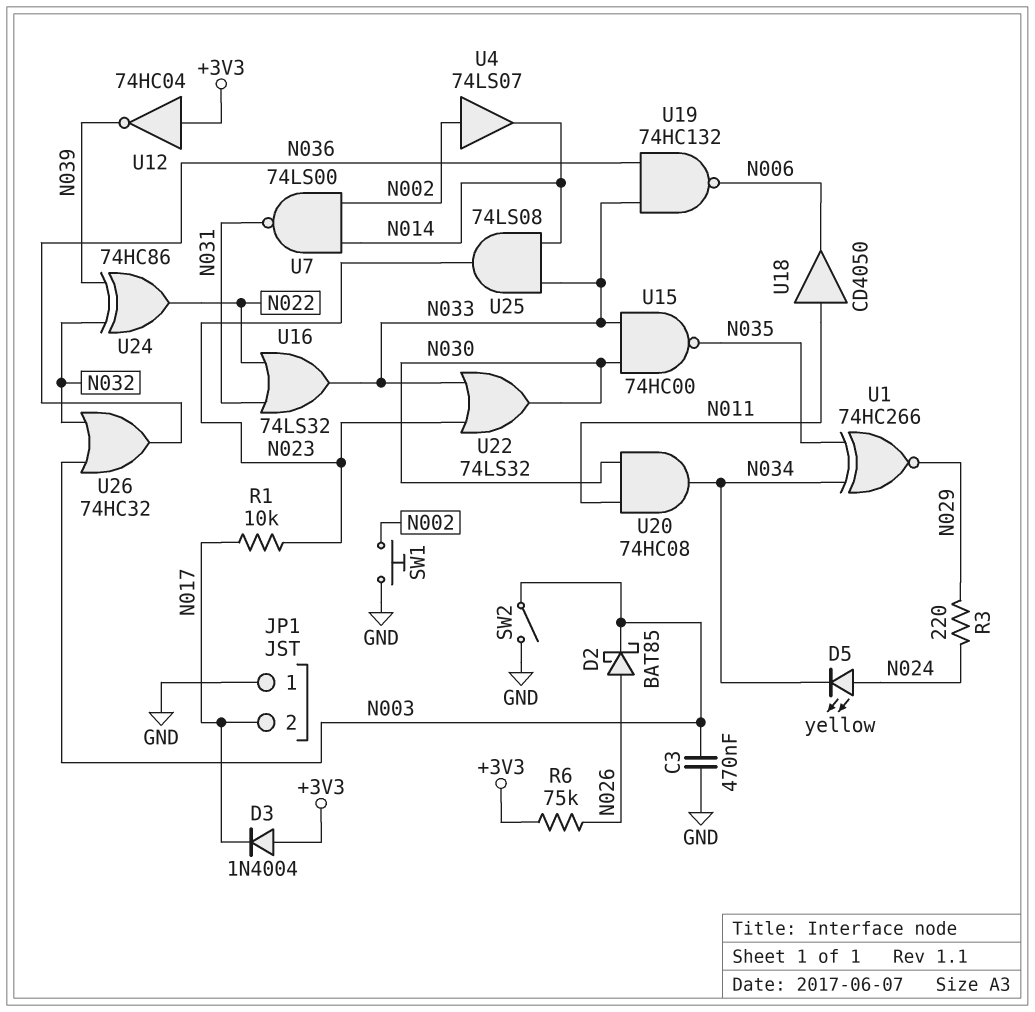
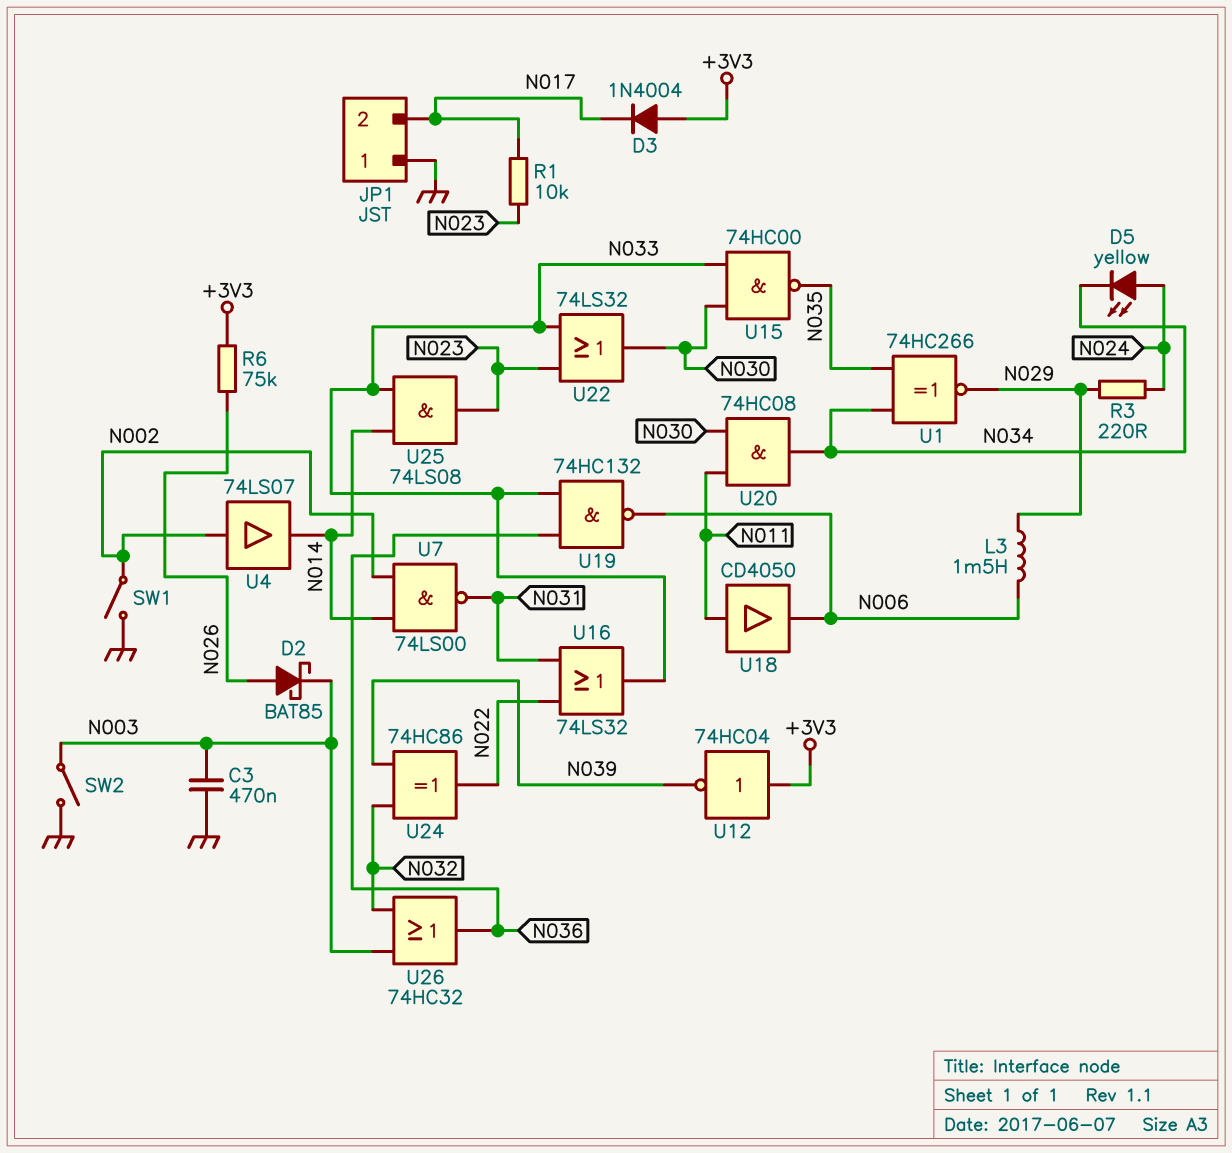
L3: none -> 1.5mH (N006, N029)
SW1: button (GND, N002) -> switch (GND, N002)

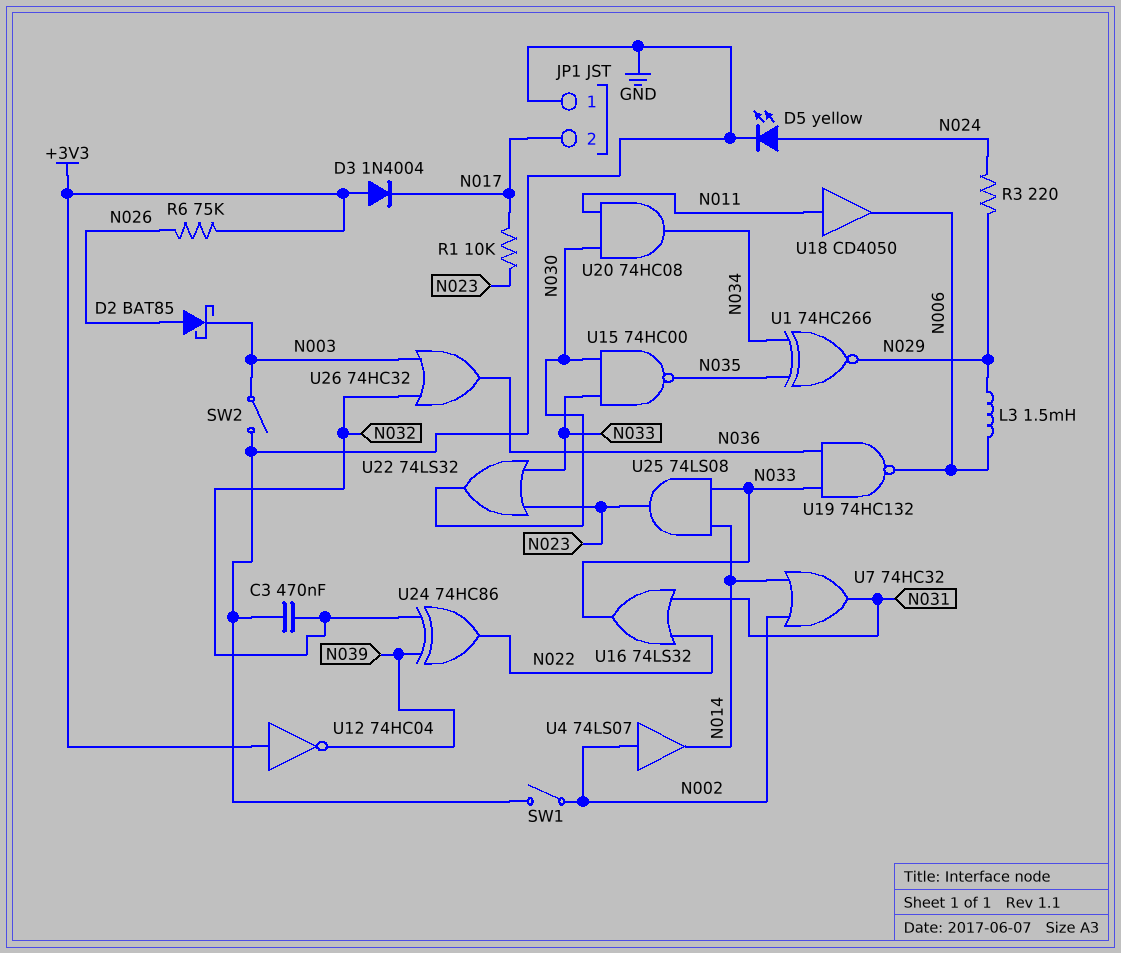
C3: 470nF (GND, N003) -> 470nF (GND, N032)
D5: LED yellow (A N024, K N034) -> LED yellow (A N024, K GND)
U7: NAND 74LS00 (in N002, in N014, out N031) -> OR 74HC32 (in N002, in N014, out N031)

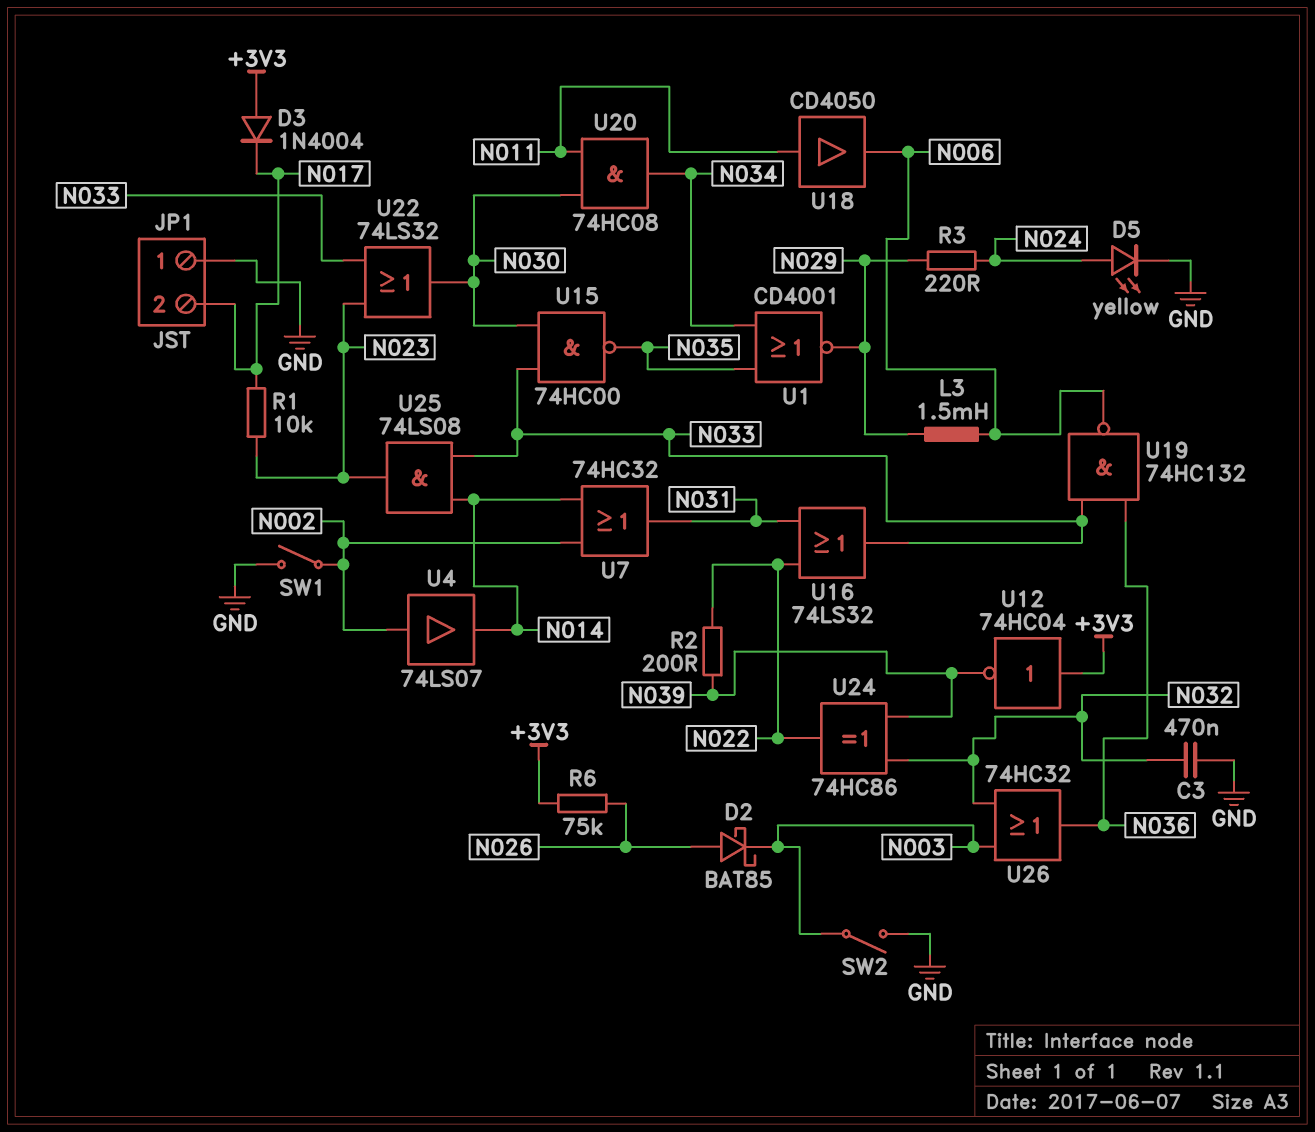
R2: none -> 200 (N022, N039)
U1: XNOR 74HC266 (in N034, in N035, out N029) -> NOR CD4001 (in N034, in N035, out N029)

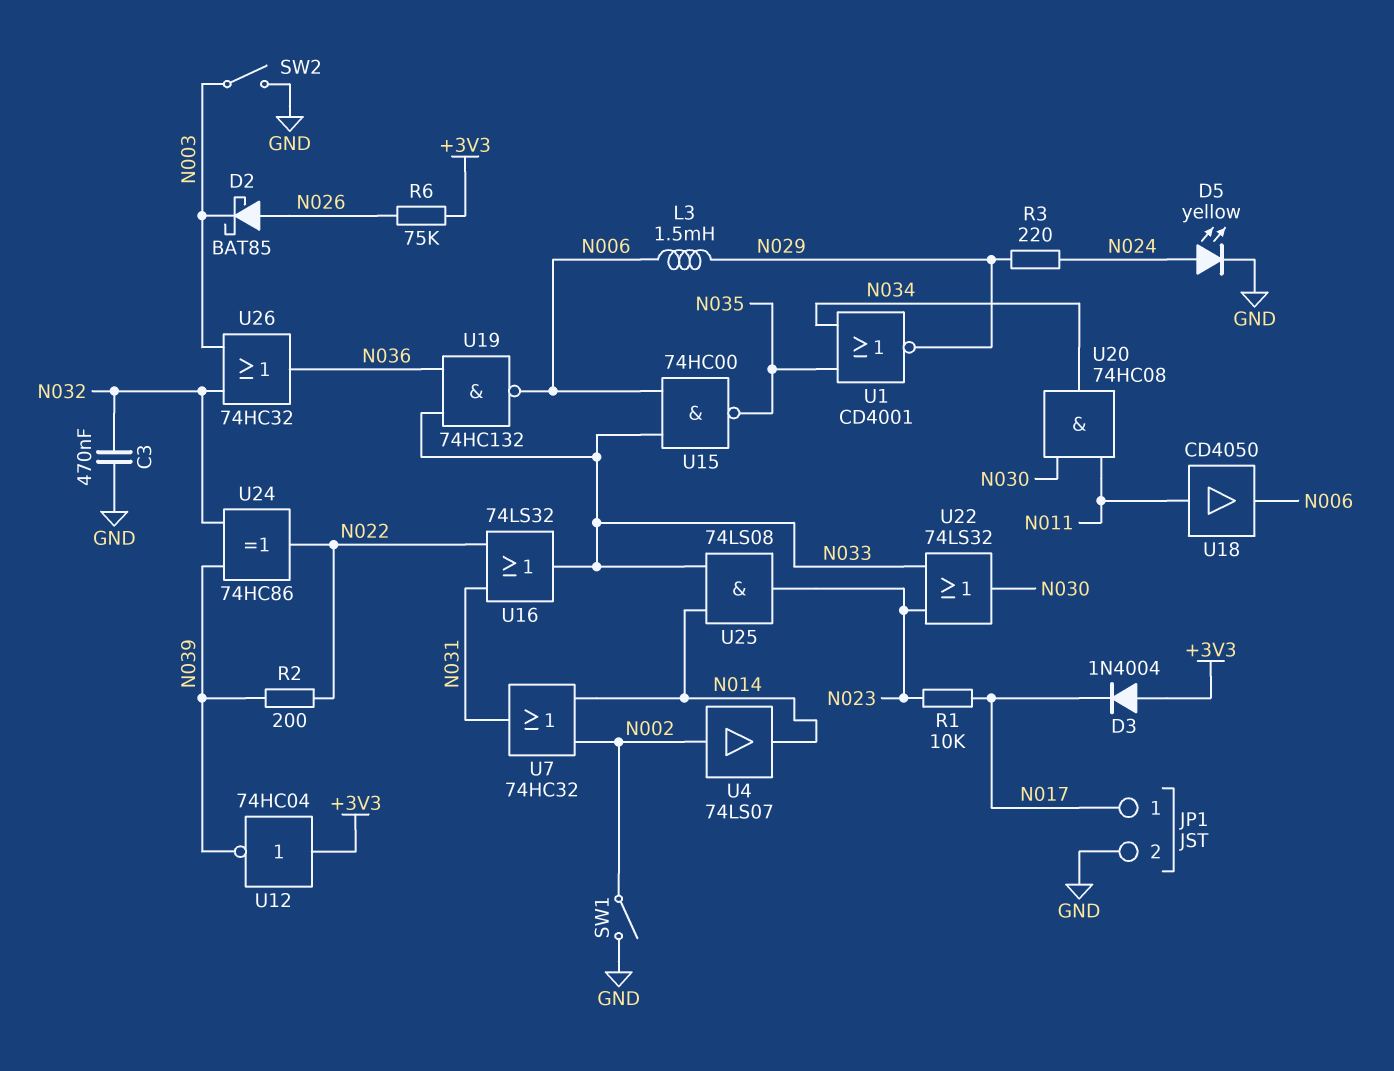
JP1 pin 1: GND -> N017
JP1 pin 2: N017 -> GND
U15: NAND 74HC00 (in N030, in N033, out N035) -> NAND 74HC00 (in N006, in N033, out N035)

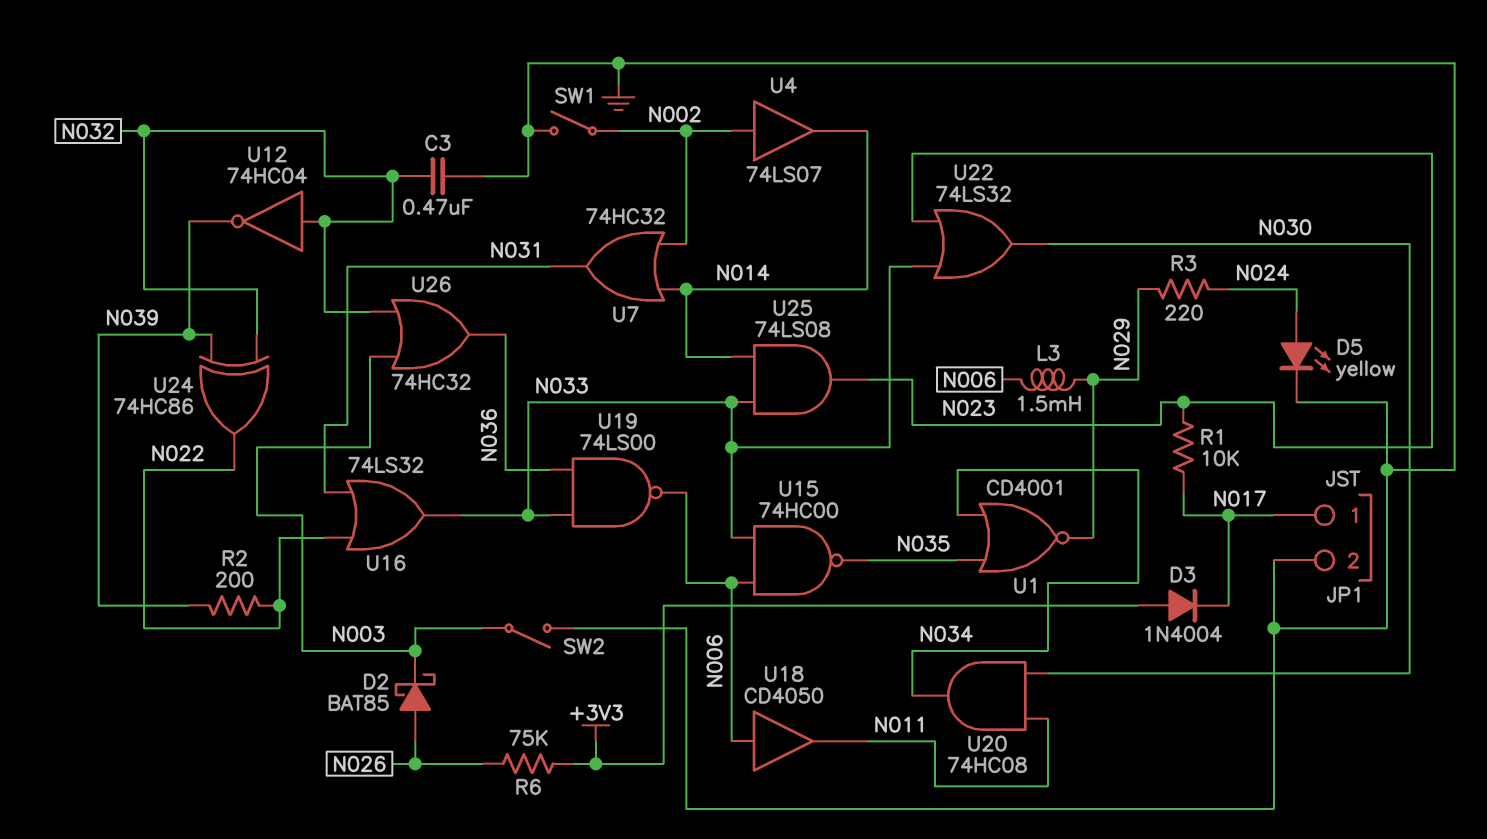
U12: NOT 74HC04 (in +3V3, out N039) -> NOT 74HC04 (in N032, out N039)
U18: buffer CD4050 (in N011, out N006) -> buffer CD4050 (in N006, out N011)
U19: NAND 74HC132 (in N033, in N036, out N006) -> NAND 74LS00 (in N033, in N036, out N006)

